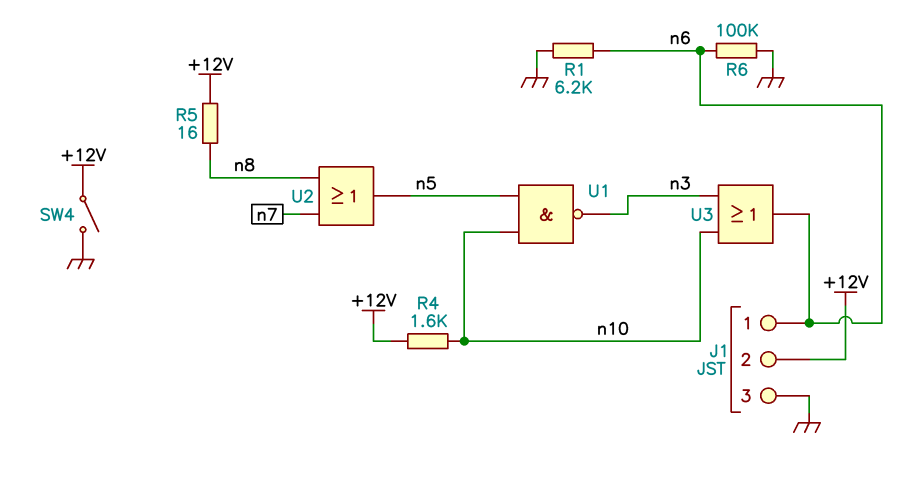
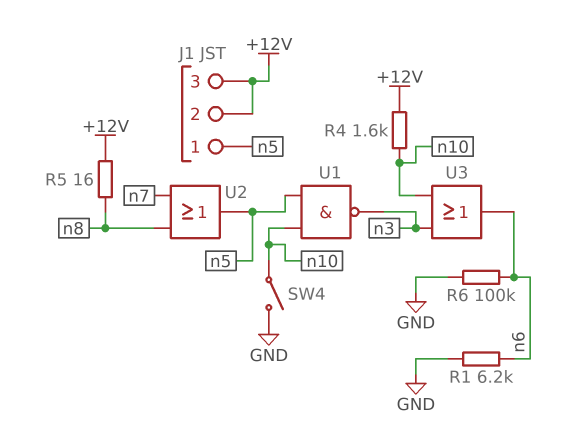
J1 pin 1: n6 -> n5
J1 pin 3: GND -> +12V
SW4: switch (+12V, GND) -> switch (GND, n10)

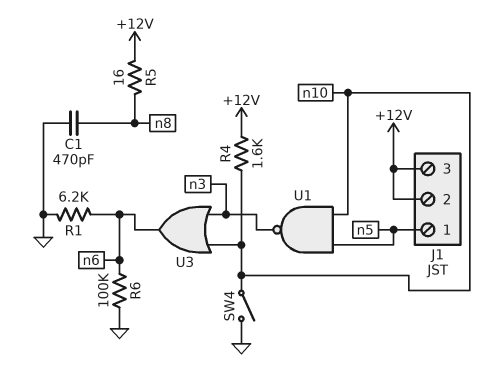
C1: none -> 470pF (GND, n8)
U2: OR (in n7, in n8, out n5) -> none

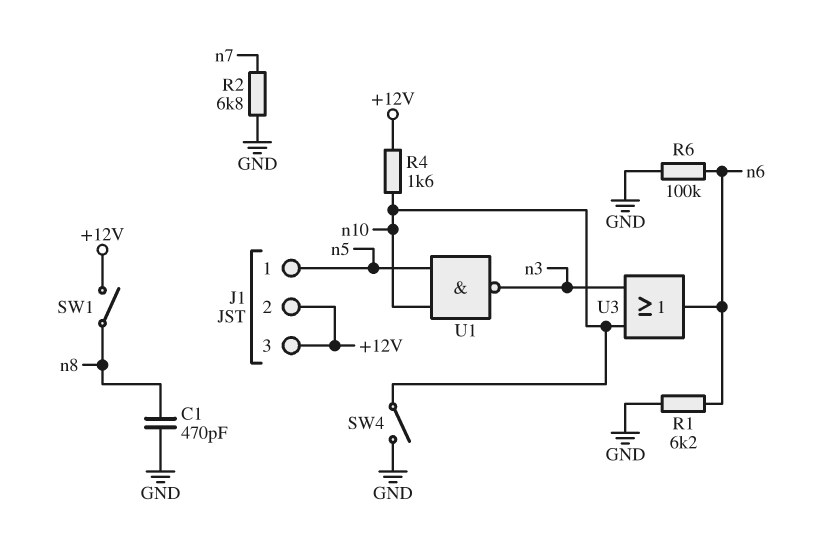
R2: none -> 6.8k (GND, n7)
R5: 16 (+12V, n8) -> none
SW1: none -> switch (+12V, n8)

